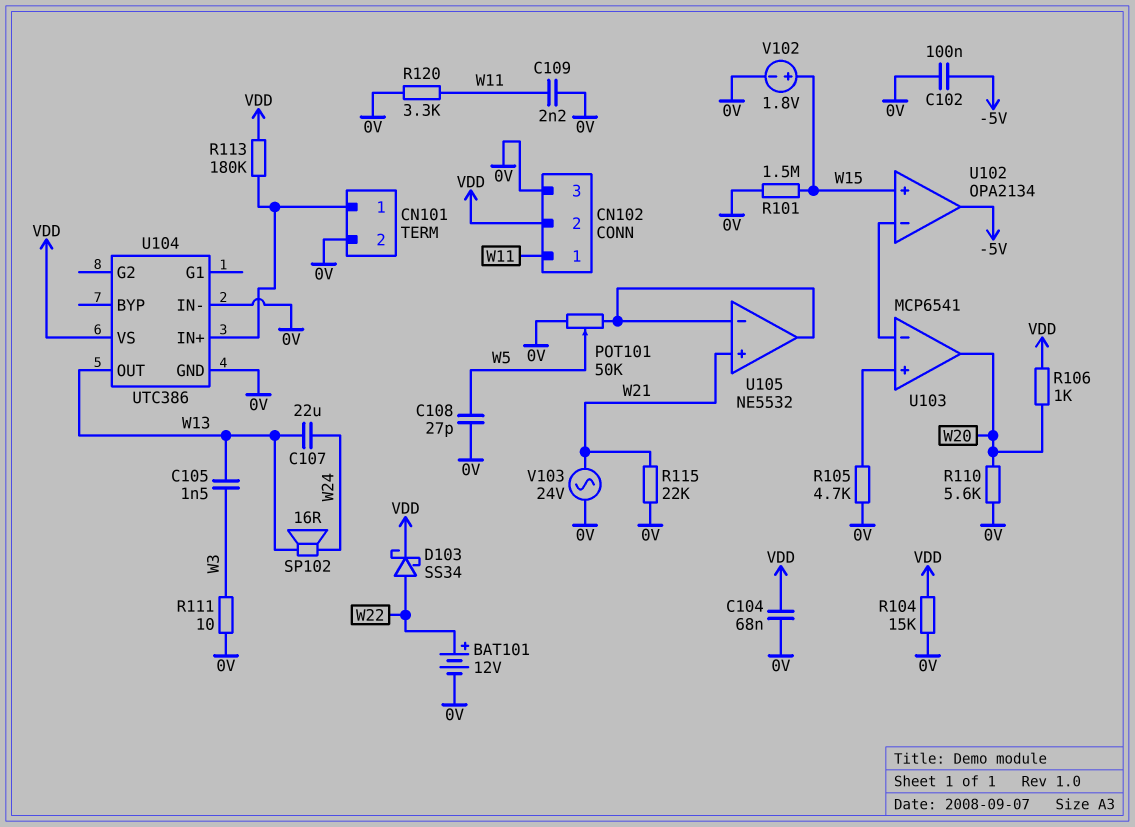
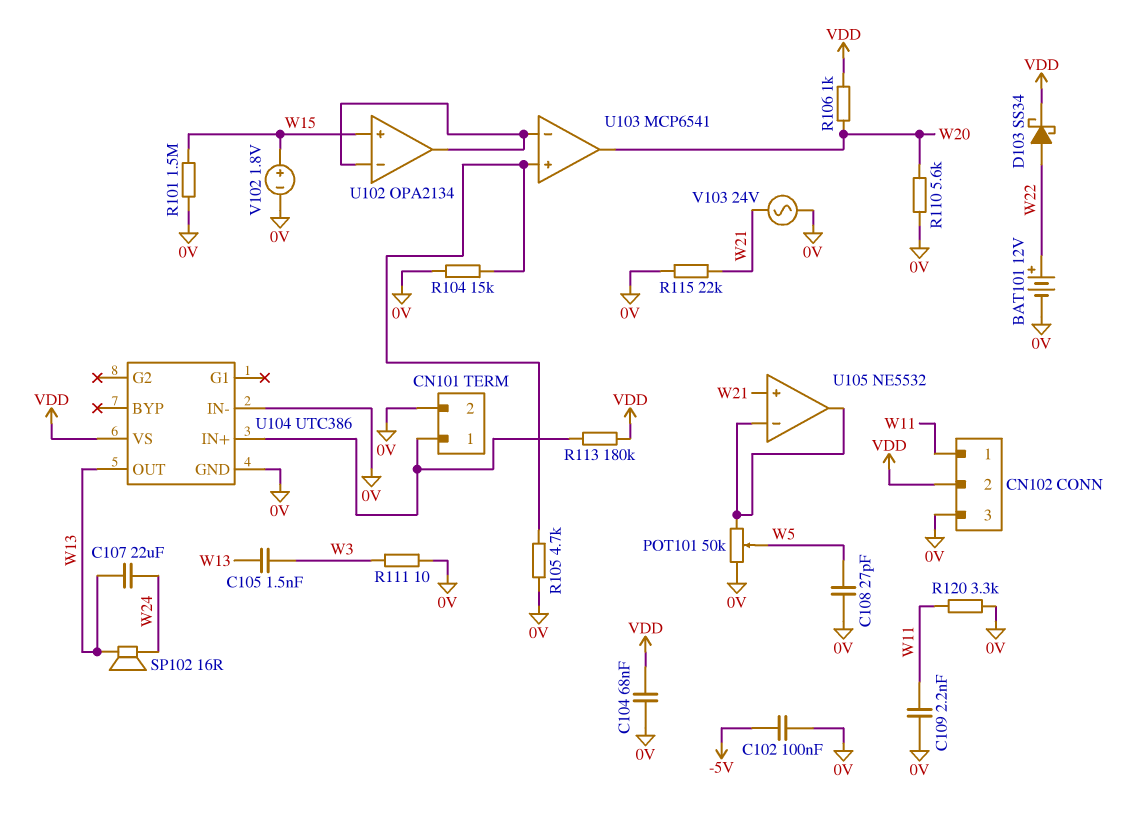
R104: 15k (0V, VDD) -> 15k (0V, U103/in+)
U102 pin out: -5V -> U102/in-

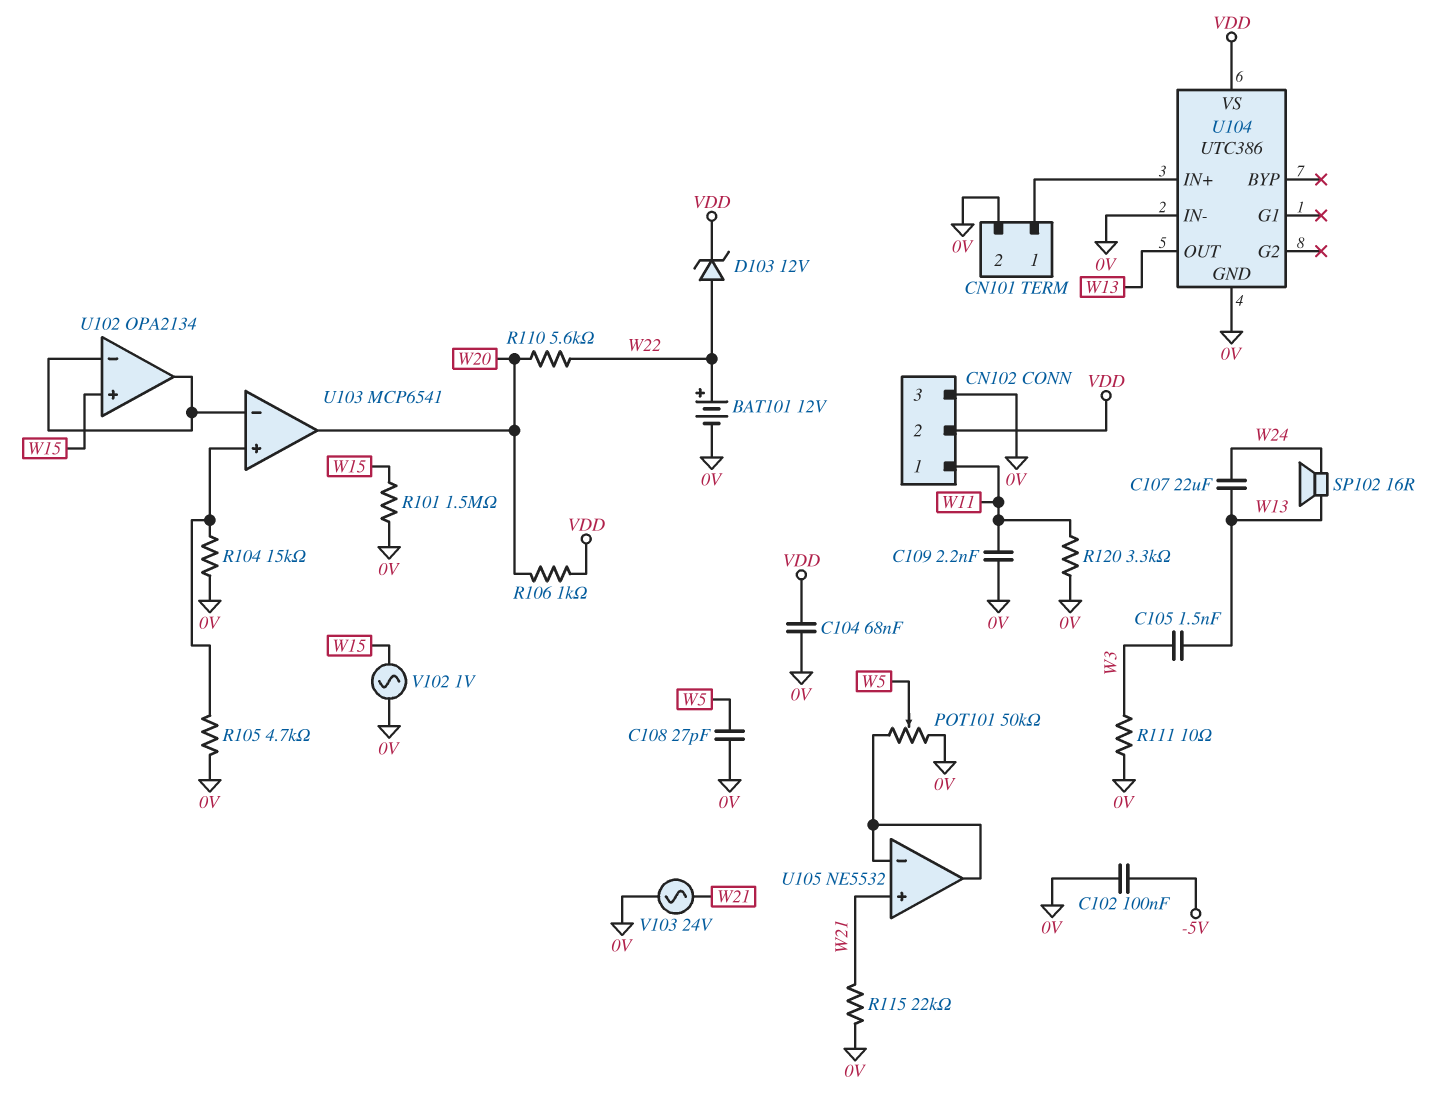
D103: schottky SS34 (A W22, K VDD) -> zener 12V (A W22, K VDD)
R110: 5.6k (0V, W20) -> 5.6k (W20, W22)
R113: 180k (CN101/1, VDD) -> none
V102: 1.8V (plus W15, minus 0V) -> AC 1V (0V, W15)

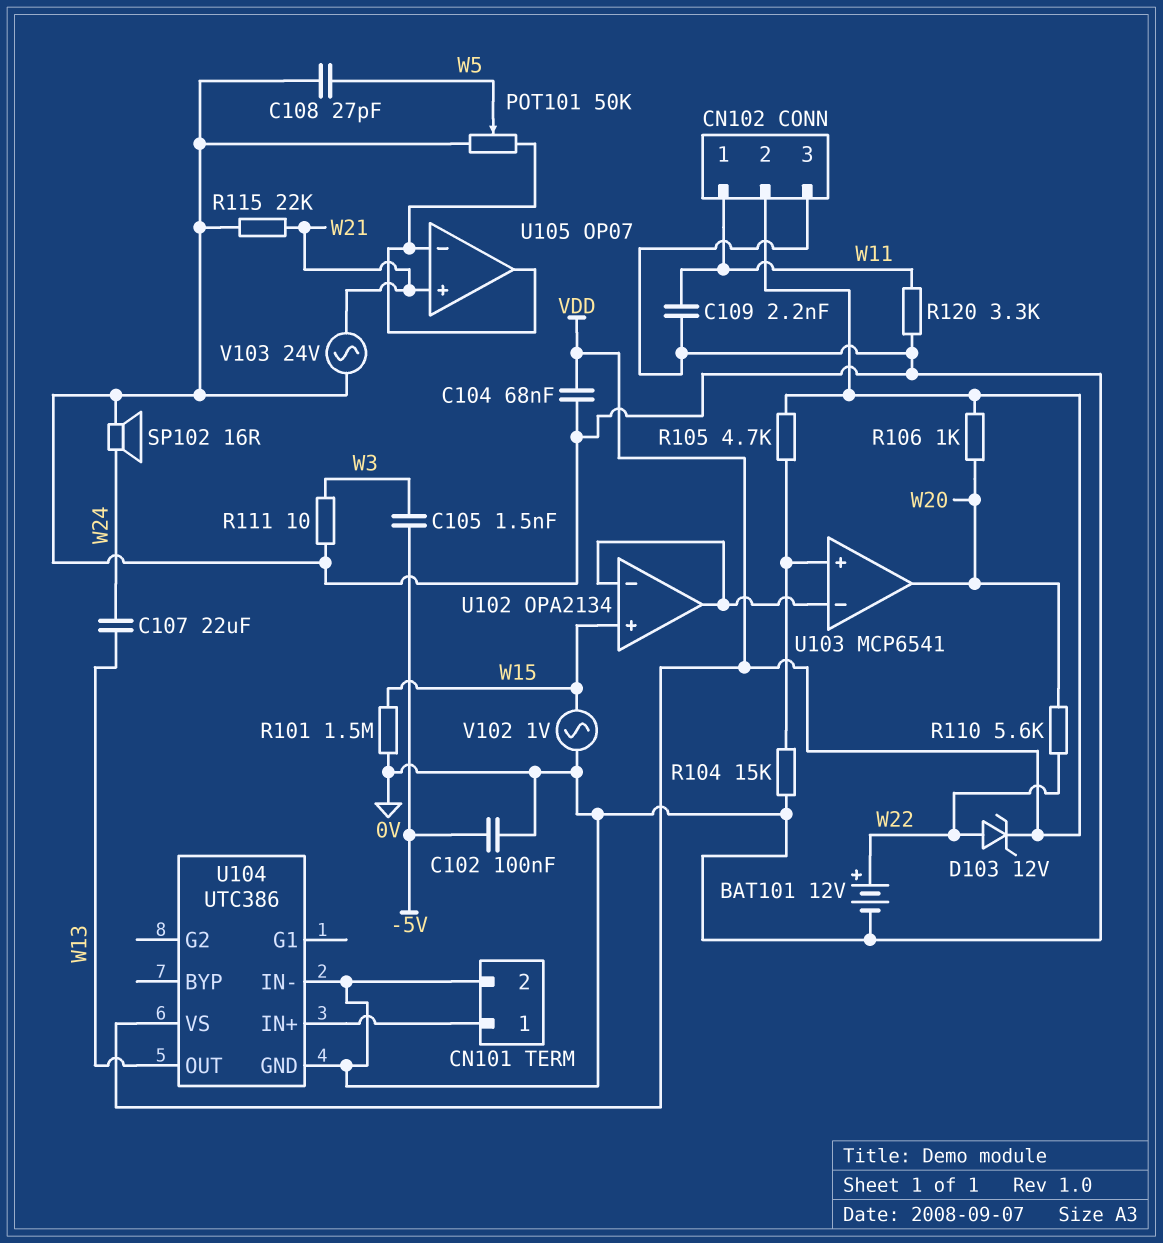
C105: 1.5nF (W3, W13) -> 1.5nF (-5V, W3)
R105: 4.7k (0V, U103/in+) -> 4.7k (U103/in+, VDD)
SP102: speaker 16R (W13, W24) -> speaker 16R (0V, W24)
U105: NE5532 -> OP07

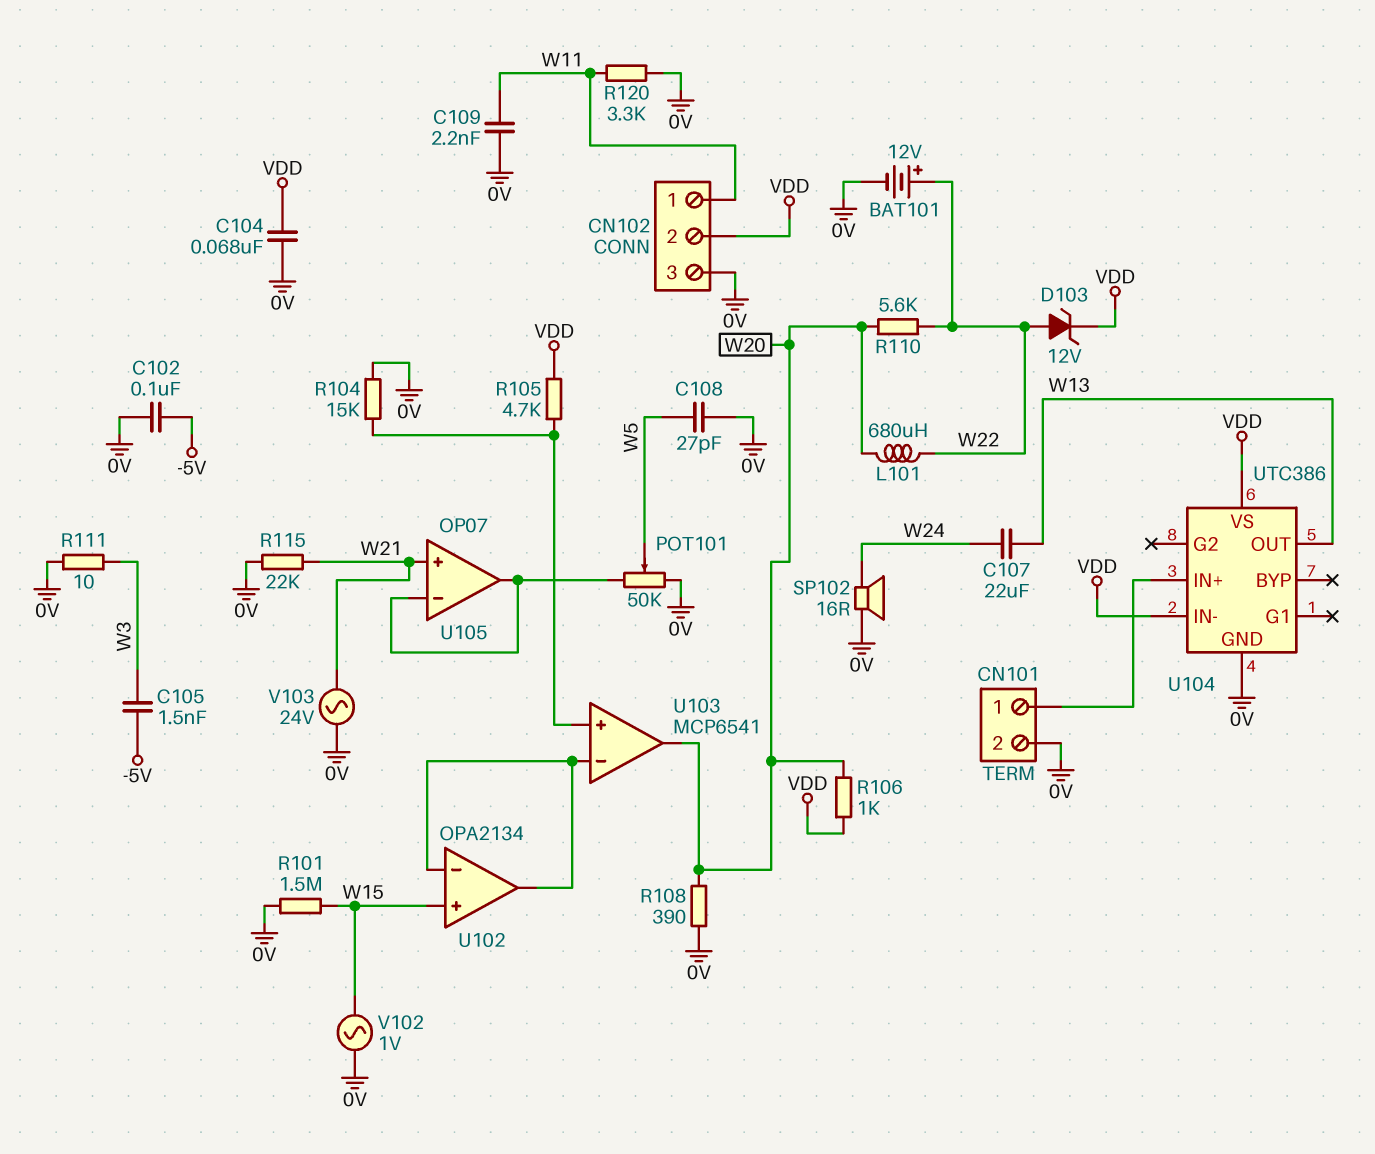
L101: none -> 680uH (W20, W22)
R108: none -> 390 (0V, W20)
U104 pin IN-: 0V -> VDD

